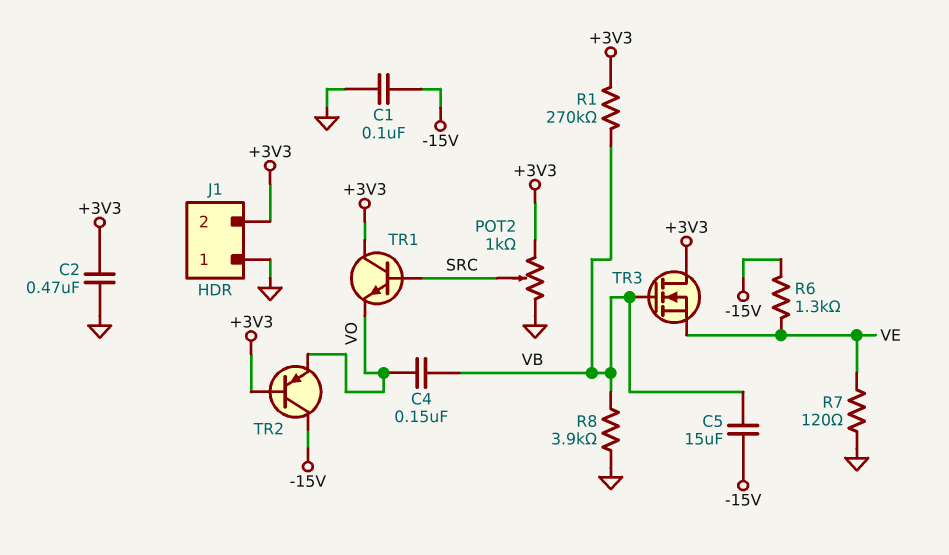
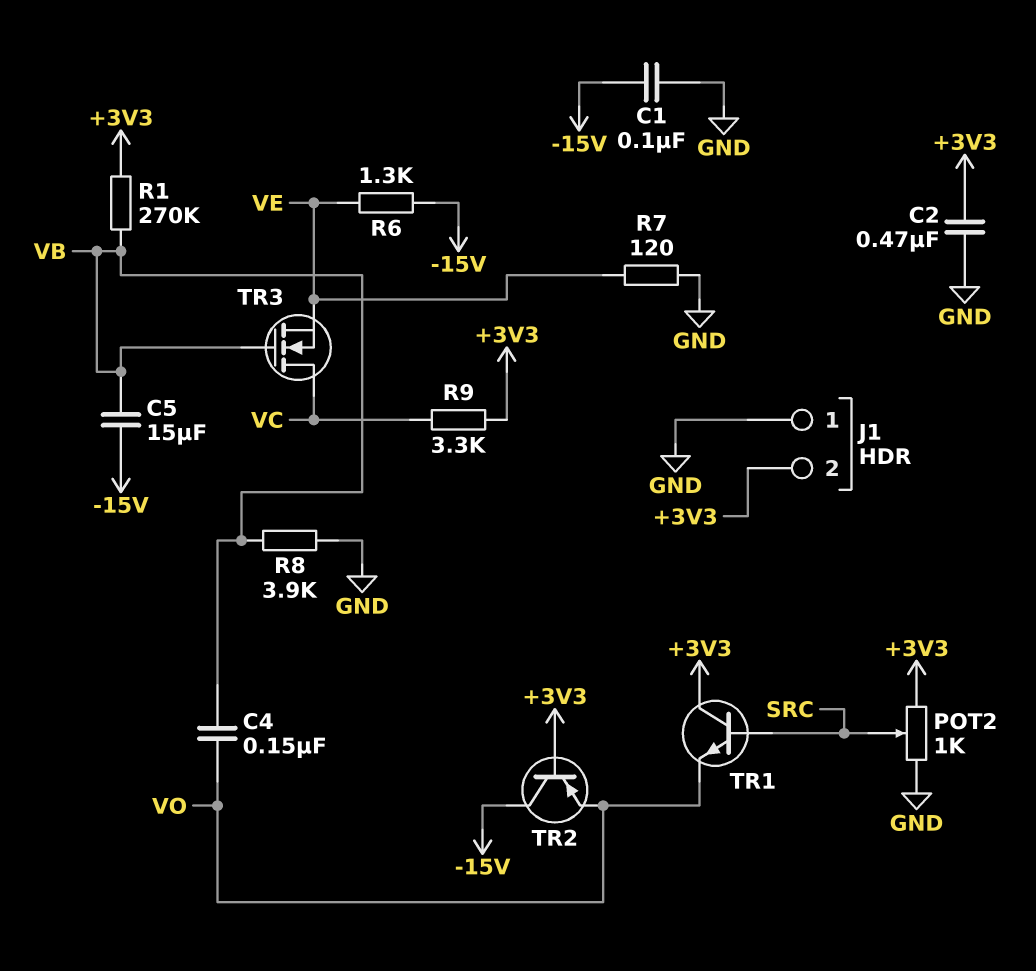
R9: none -> 3.3k (+3V3, VC)
TR3: NMOS (G VB, D +3V3, S VE) -> NMOS (G VB, D VC, S VE)

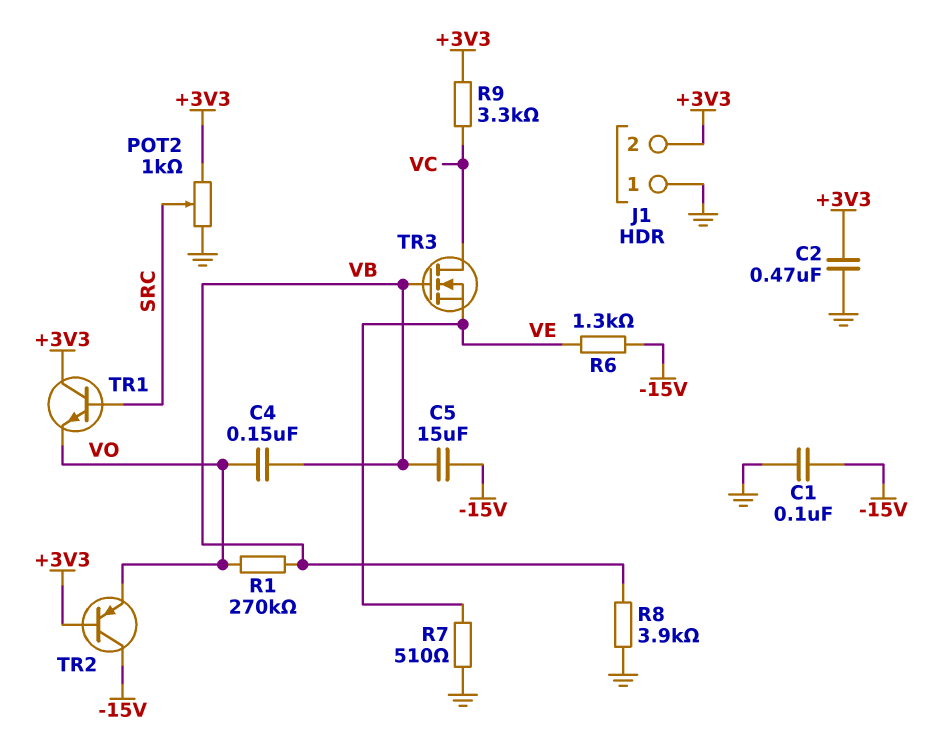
R1: 270k (+3V3, VB) -> 270k (VB, VO)
R7: 120 (GND, VE) -> 510 (GND, VE)

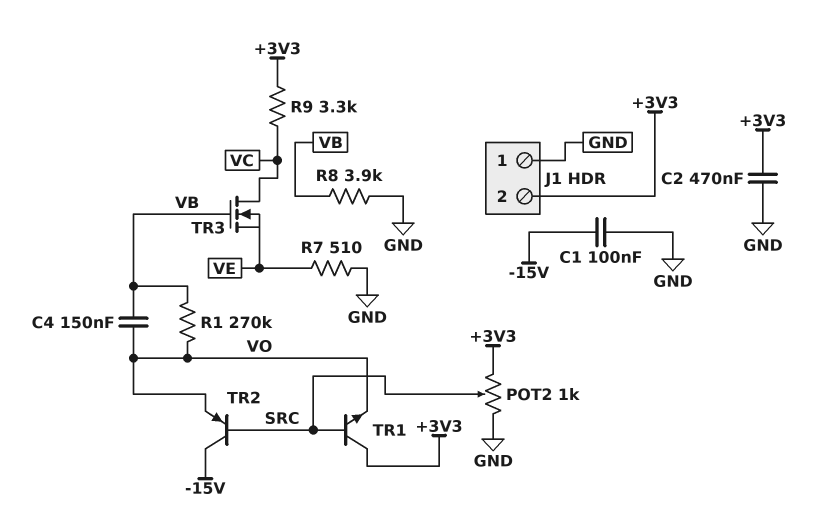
C5: 15uF (-15V, VB) -> none
R6: 1.3k (-15V, VE) -> none
TR2: PNP (B +3V3, C -15V, E VO) -> PNP (B SRC, C -15V, E VO)

